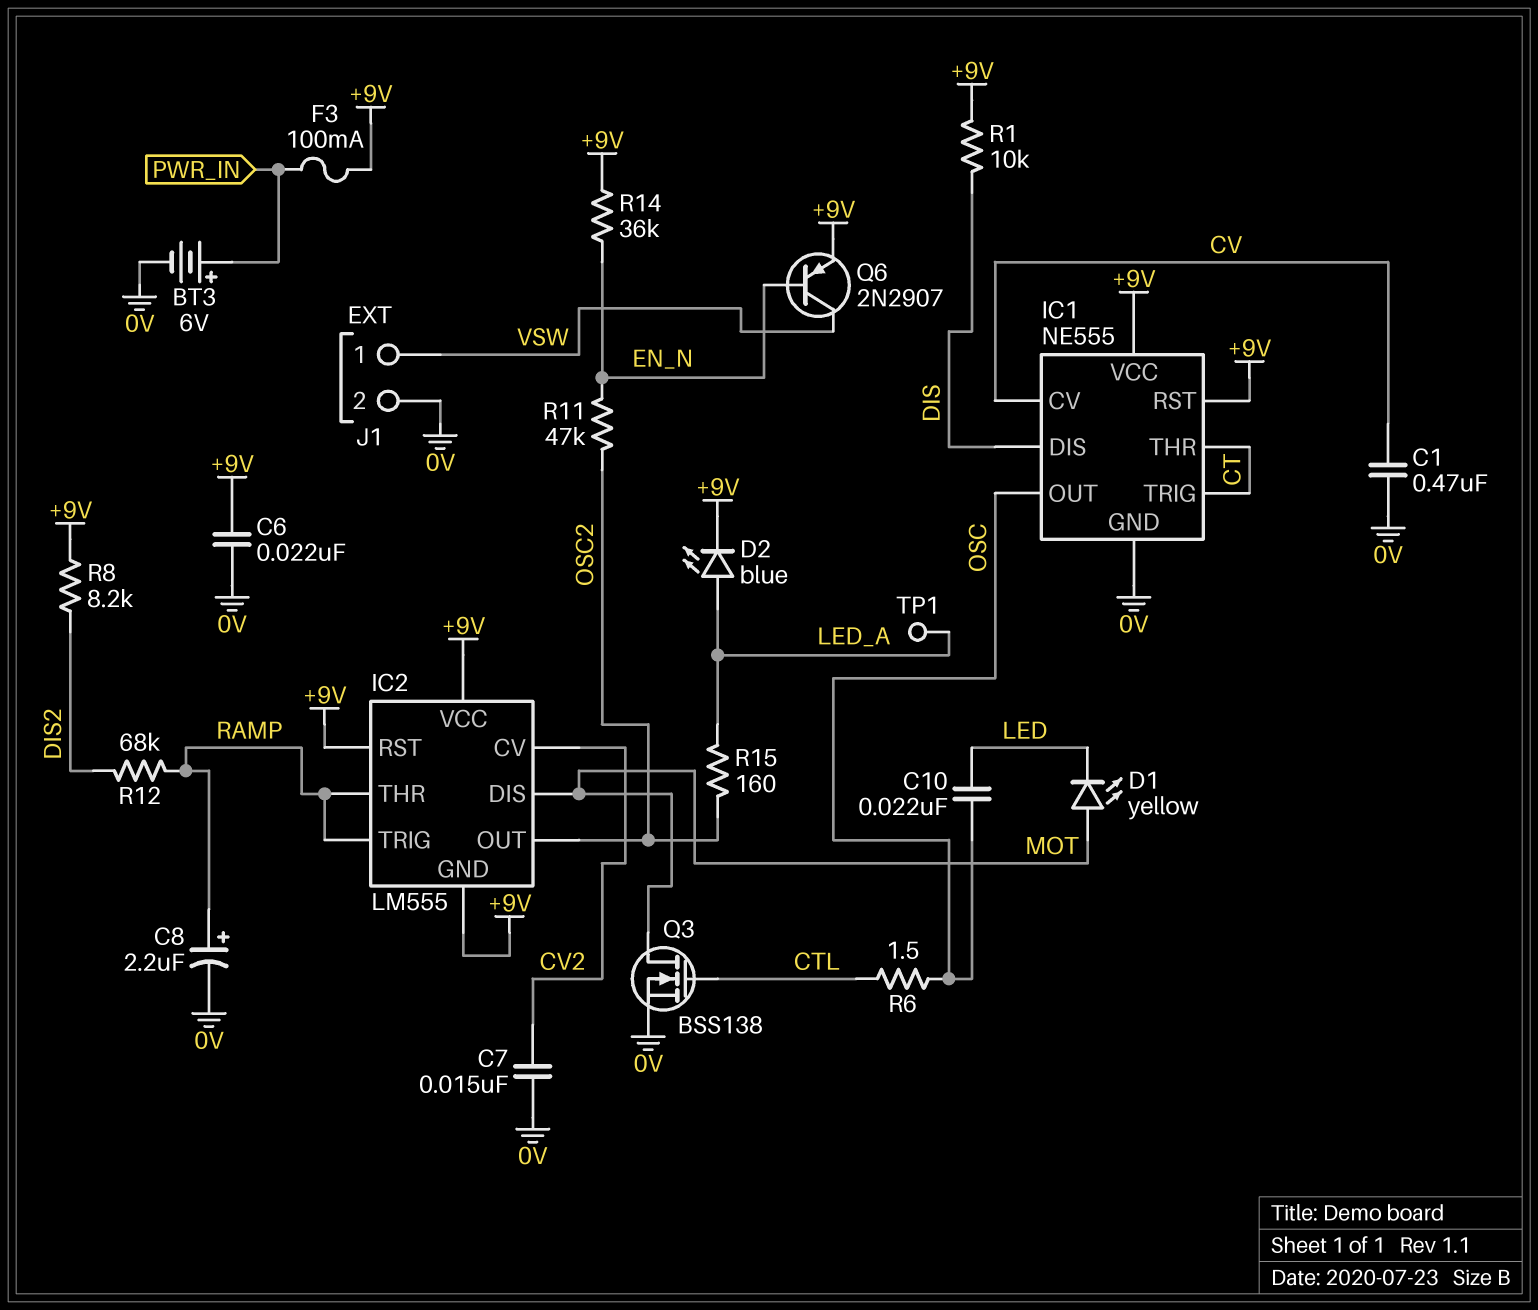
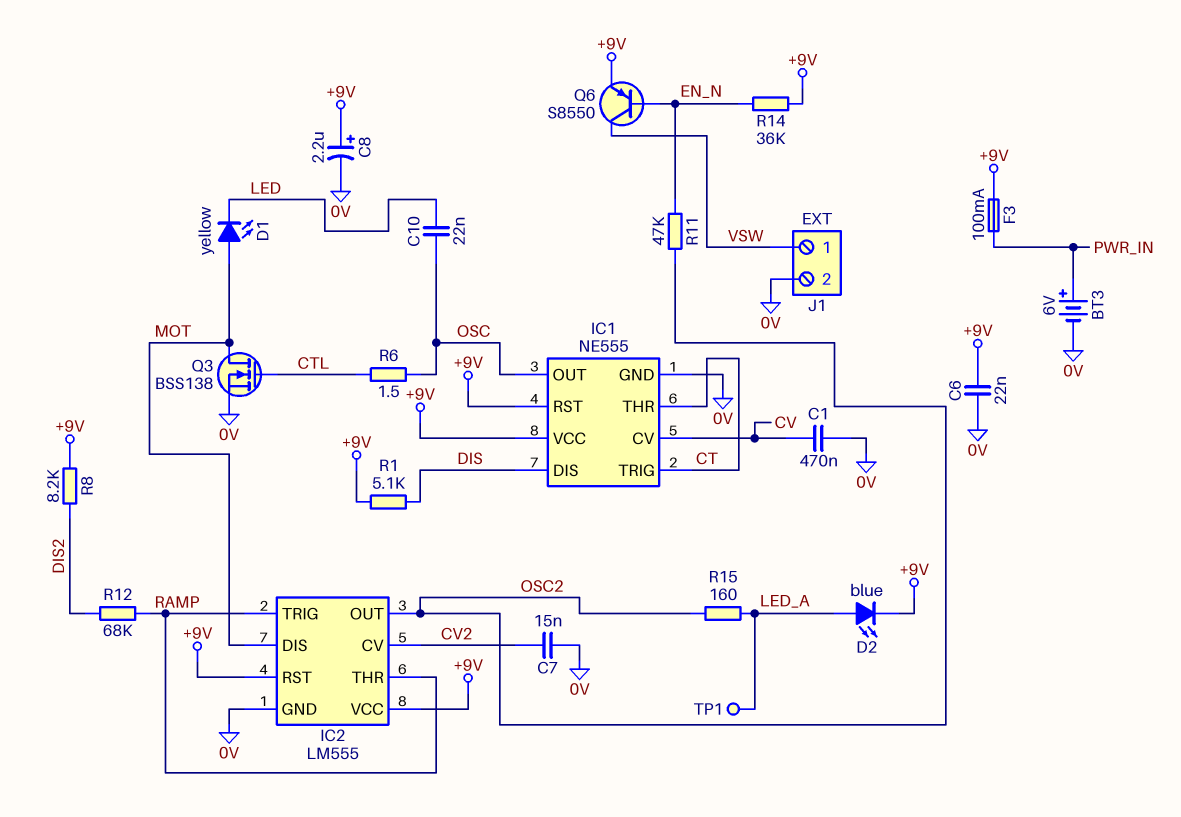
C8: 2.2uF (plus RAMP, minus 0V) -> 2.2uF (plus +9V, minus 0V)
IC2 pin GND: +9V -> 0V
Q6: PNP 2N2907 (B EN_N, C VSW, E +9V) -> PNP S8550 (B EN_N, C VSW, E +9V)
R1: 10k (+9V, DIS) -> 5.1k (+9V, DIS)

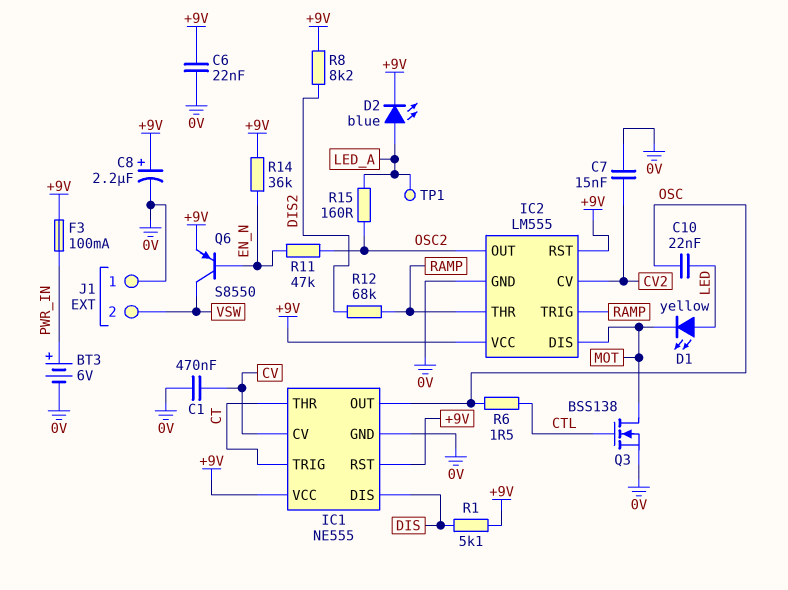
D1: LED yellow (A MOT, K LED) -> LED yellow (A LED, K MOT)
J1 pin 1: VSW -> 0V
J1 pin 2: 0V -> VSW

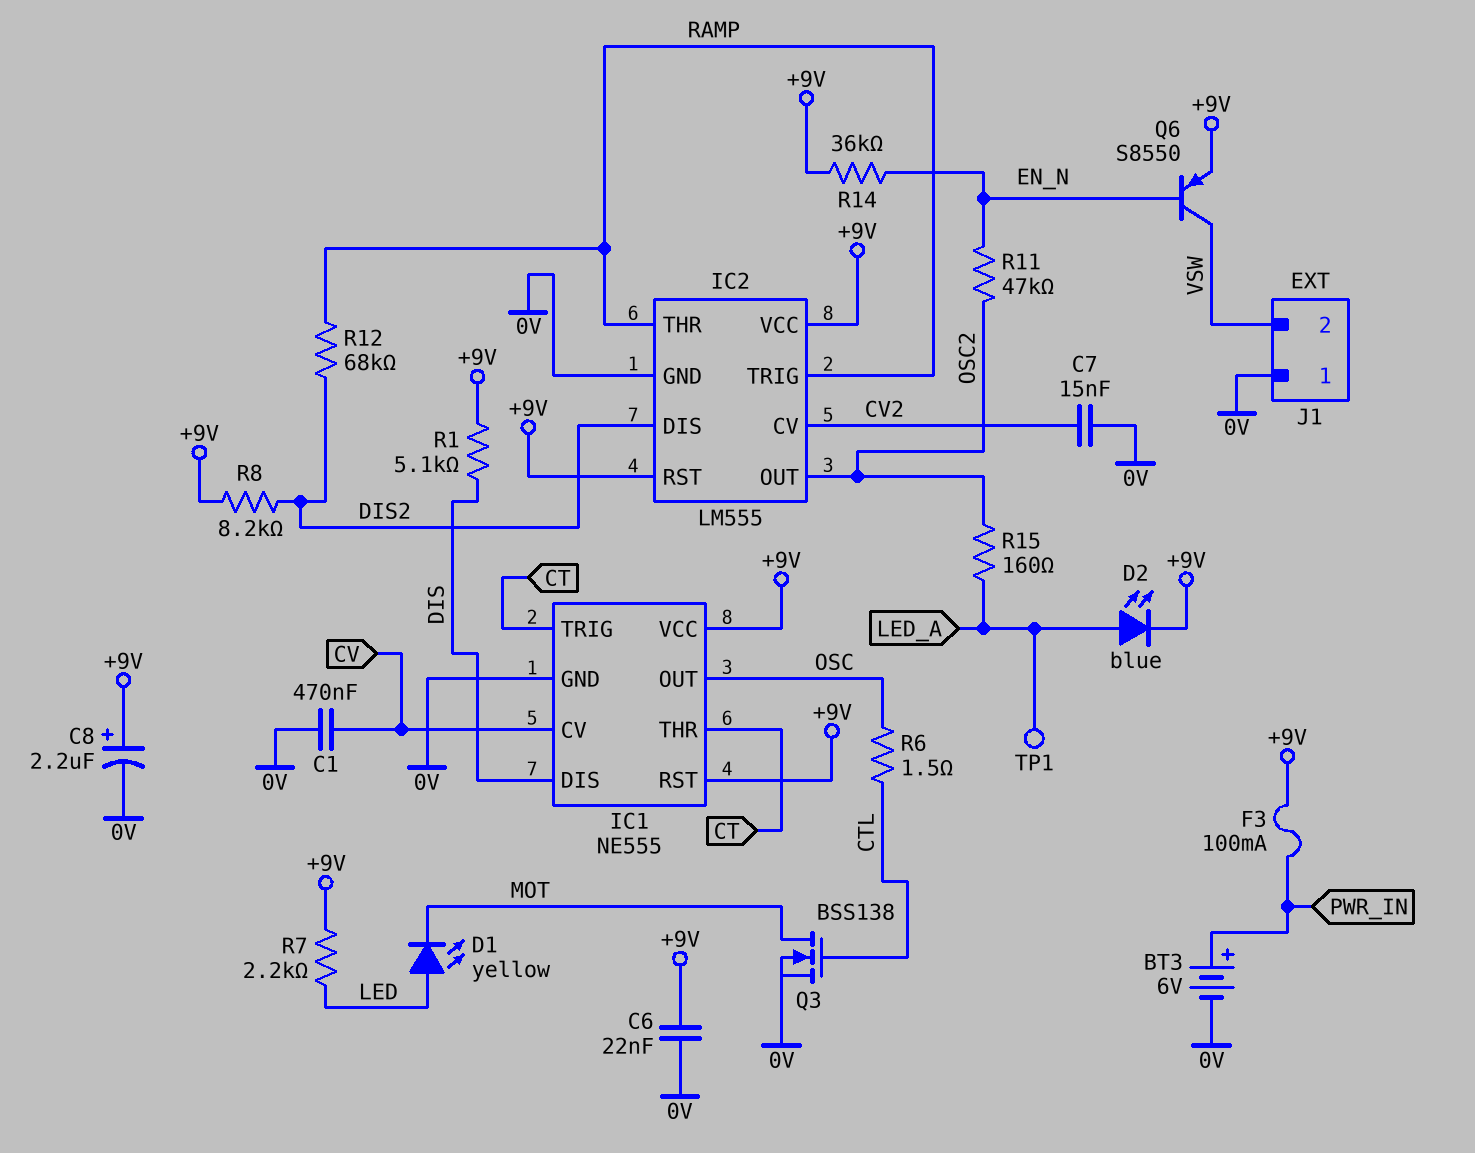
C10: 22nF (LED, OSC) -> none
IC2 pin DIS: MOT -> DIS2
R7: none -> 2.2k (+9V, LED)

